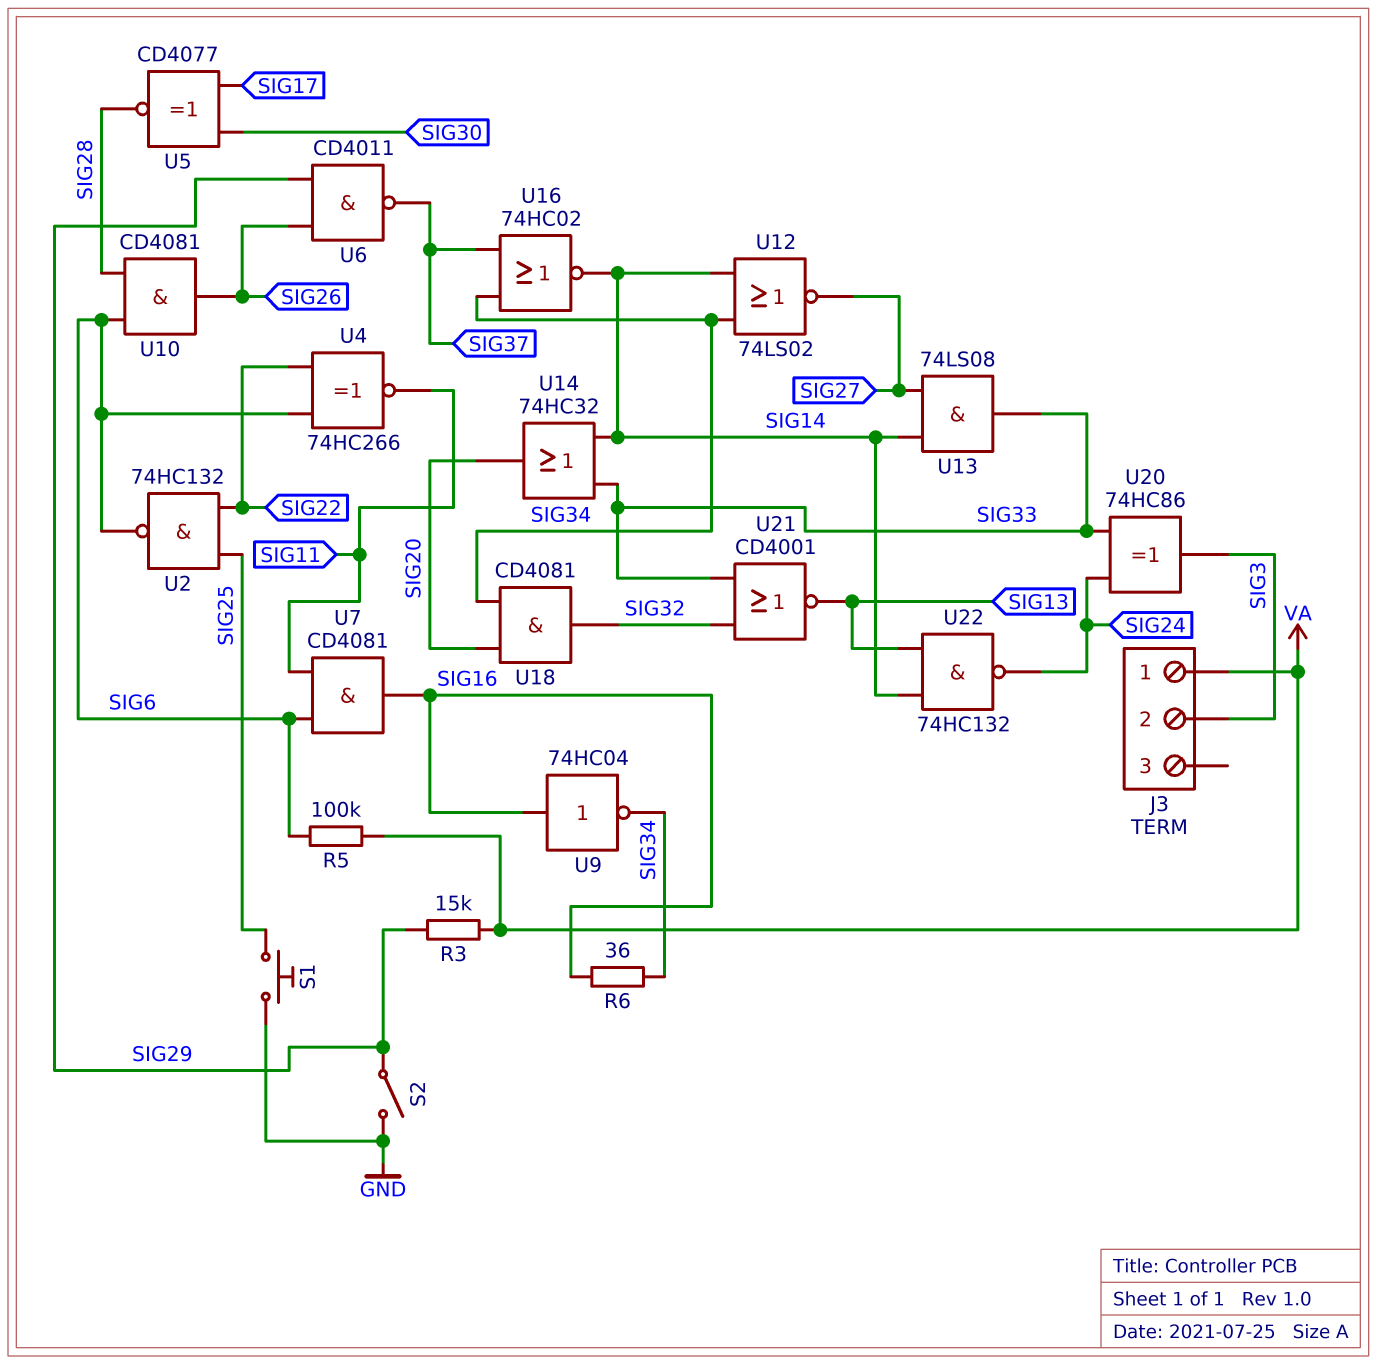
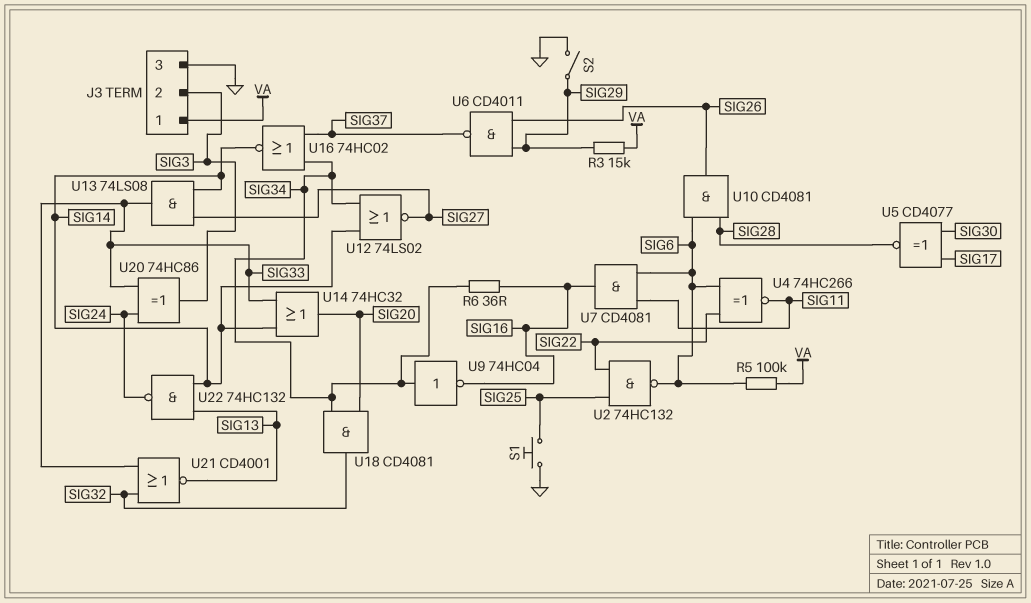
J3 pin 3: none -> GND
U9: NOT 74HC04 (in SIG16, out SIG34) -> NOT 74HC04 (in SIG34, out SIG16)

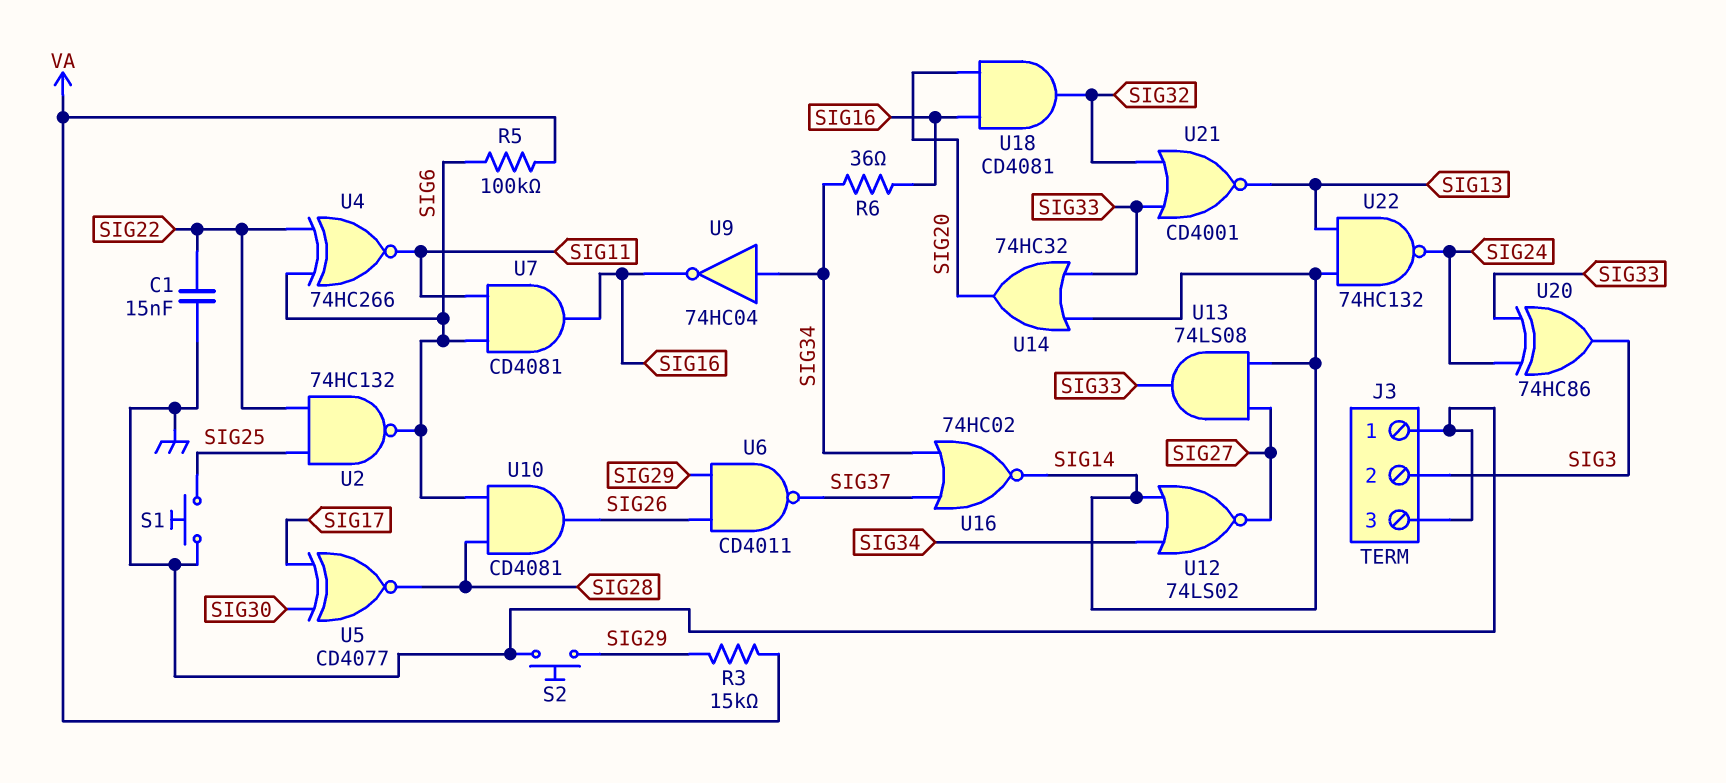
C1: none -> 15nF (GND, SIG22)
J3 pin 1: VA -> GND
S2: switch (GND, SIG29) -> button (GND, SIG29)
U18: AND CD4081 (in SIG20, in SIG34, out SIG32) -> AND CD4081 (in SIG16, in SIG20, out SIG32)

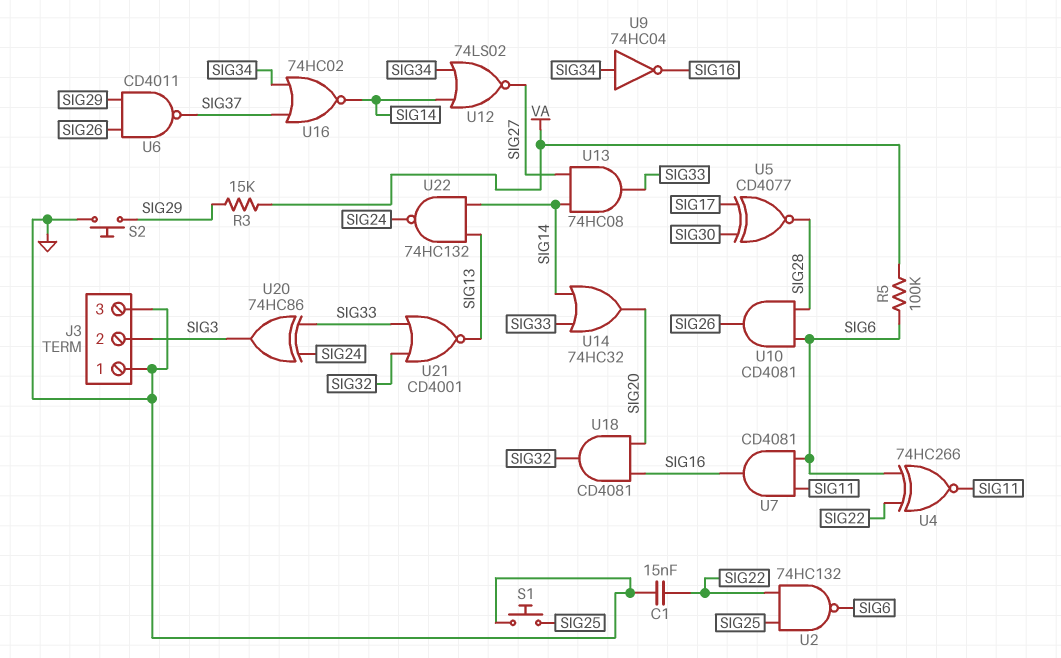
R6: 36 (SIG16, SIG34) -> none
U13: AND 74LS08 (in SIG14, in SIG27, out SIG33) -> AND 74HC08 (in SIG14, in SIG27, out SIG33)

